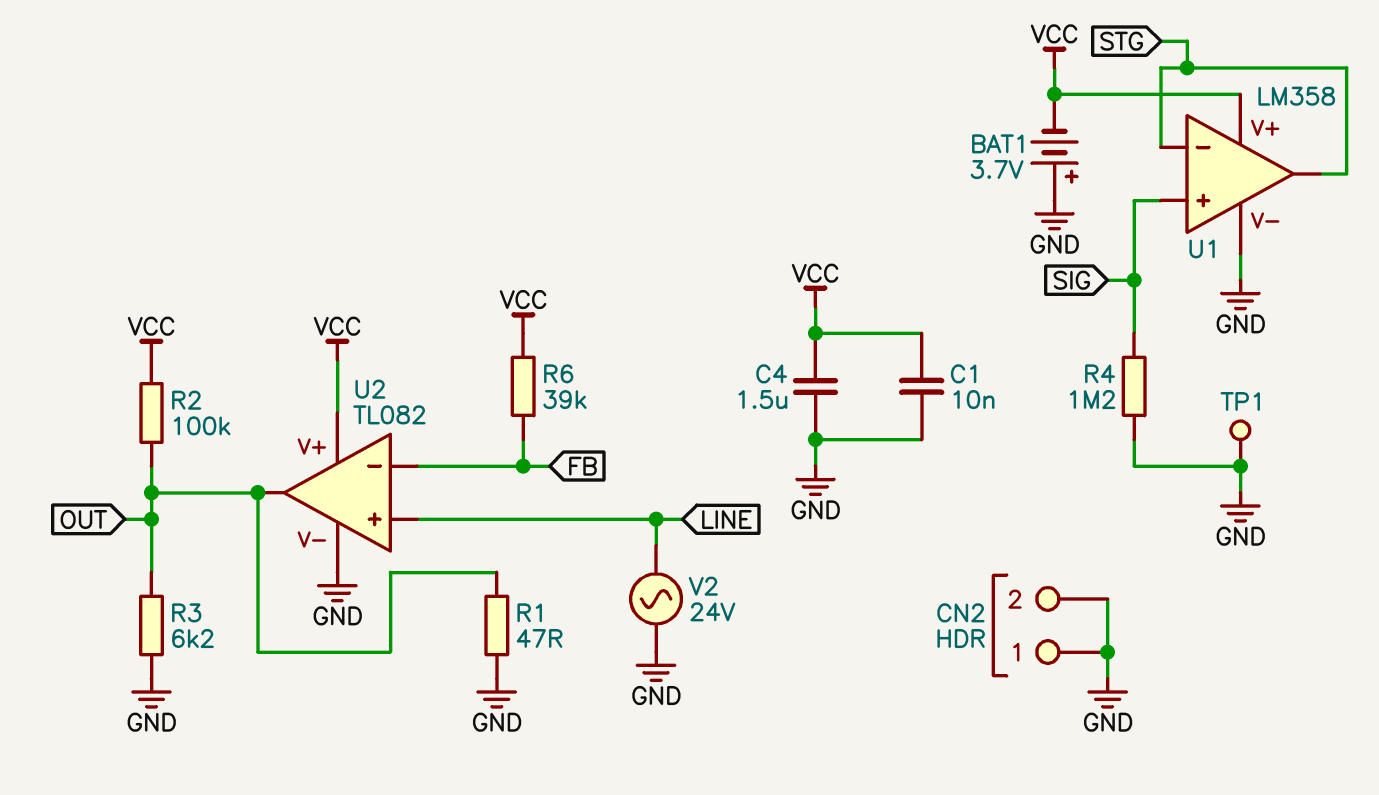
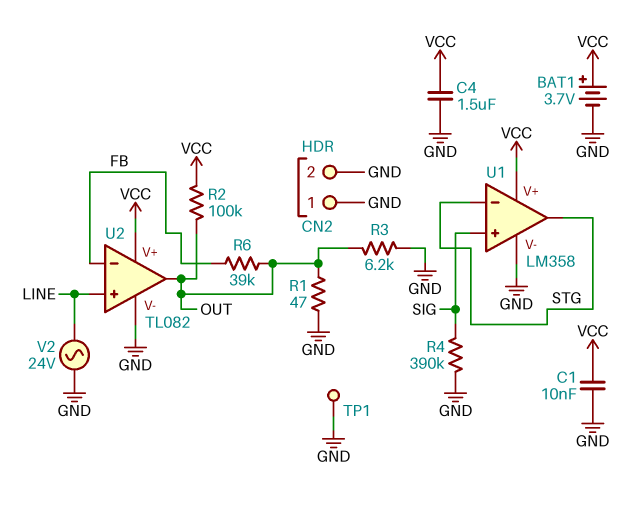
BAT1: 3.7V (plus GND, minus VCC) -> 3.7V (plus VCC, minus GND)
R4: 1.2M (GND, SIG) -> 390k (GND, SIG)
R6: 39k (FB, VCC) -> 39k (FB, OUT)

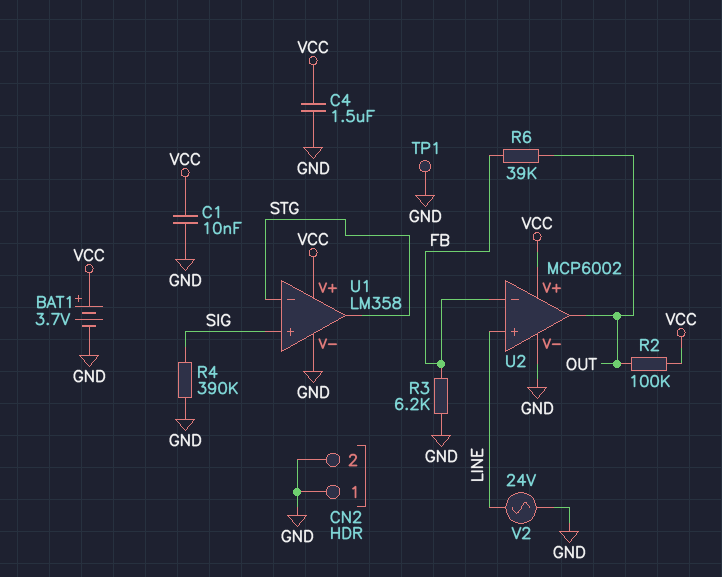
R1: 47 (GND, OUT) -> none
R3: 6.2k (GND, OUT) -> 6.2k (FB, GND)
U2: TL082 -> MCP6002

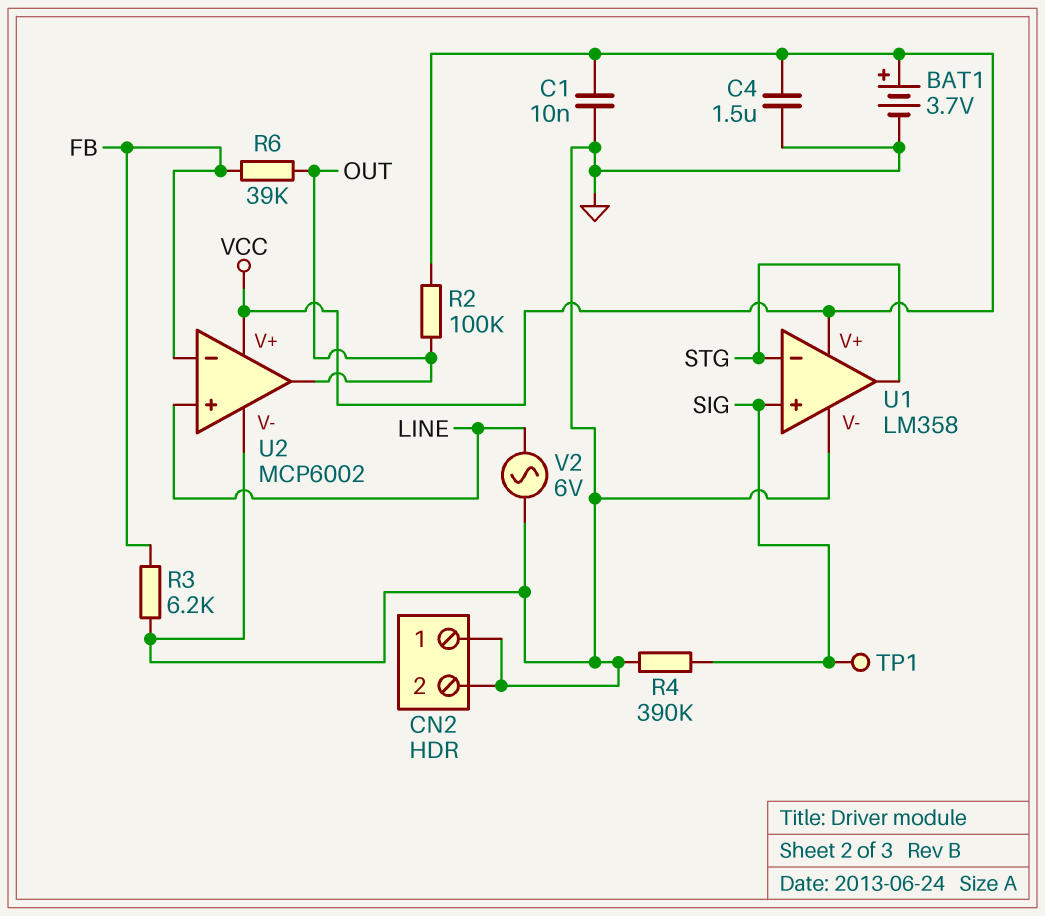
TP1: test point (GND) -> test point (SIG)
V2: AC 24V (GND, LINE) -> AC 6V (GND, LINE)

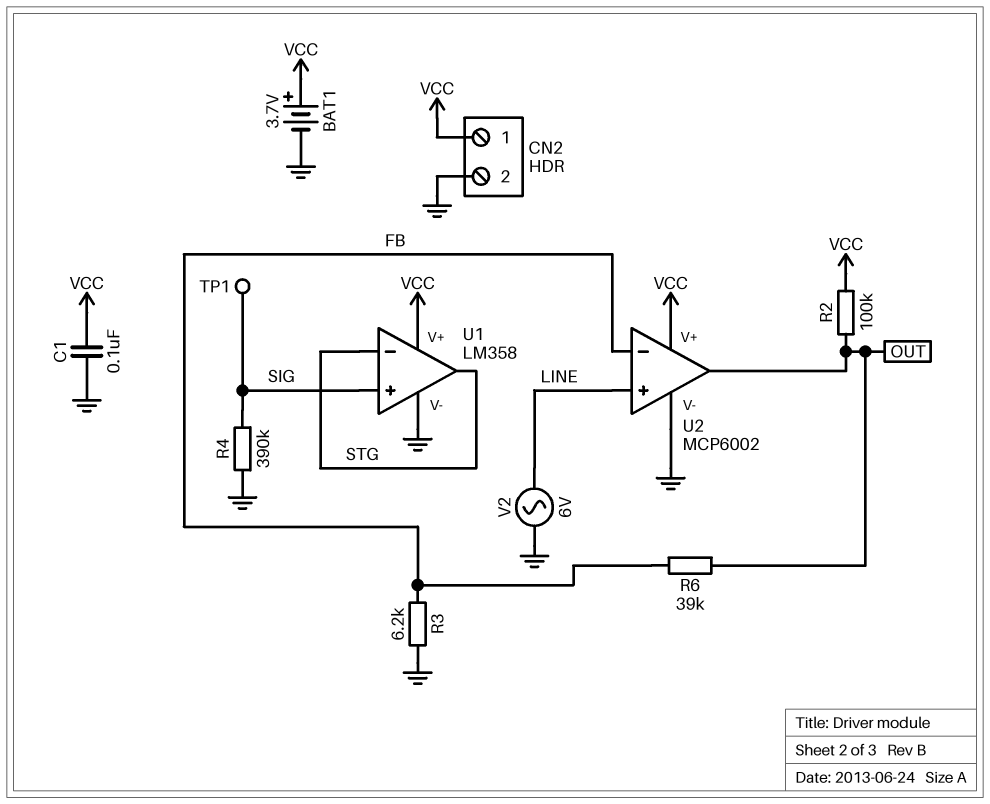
C1: 10nF (GND, VCC) -> 100nF (GND, VCC)
C4: 1.5uF (GND, VCC) -> none
CN2 pin 1: GND -> VCC

